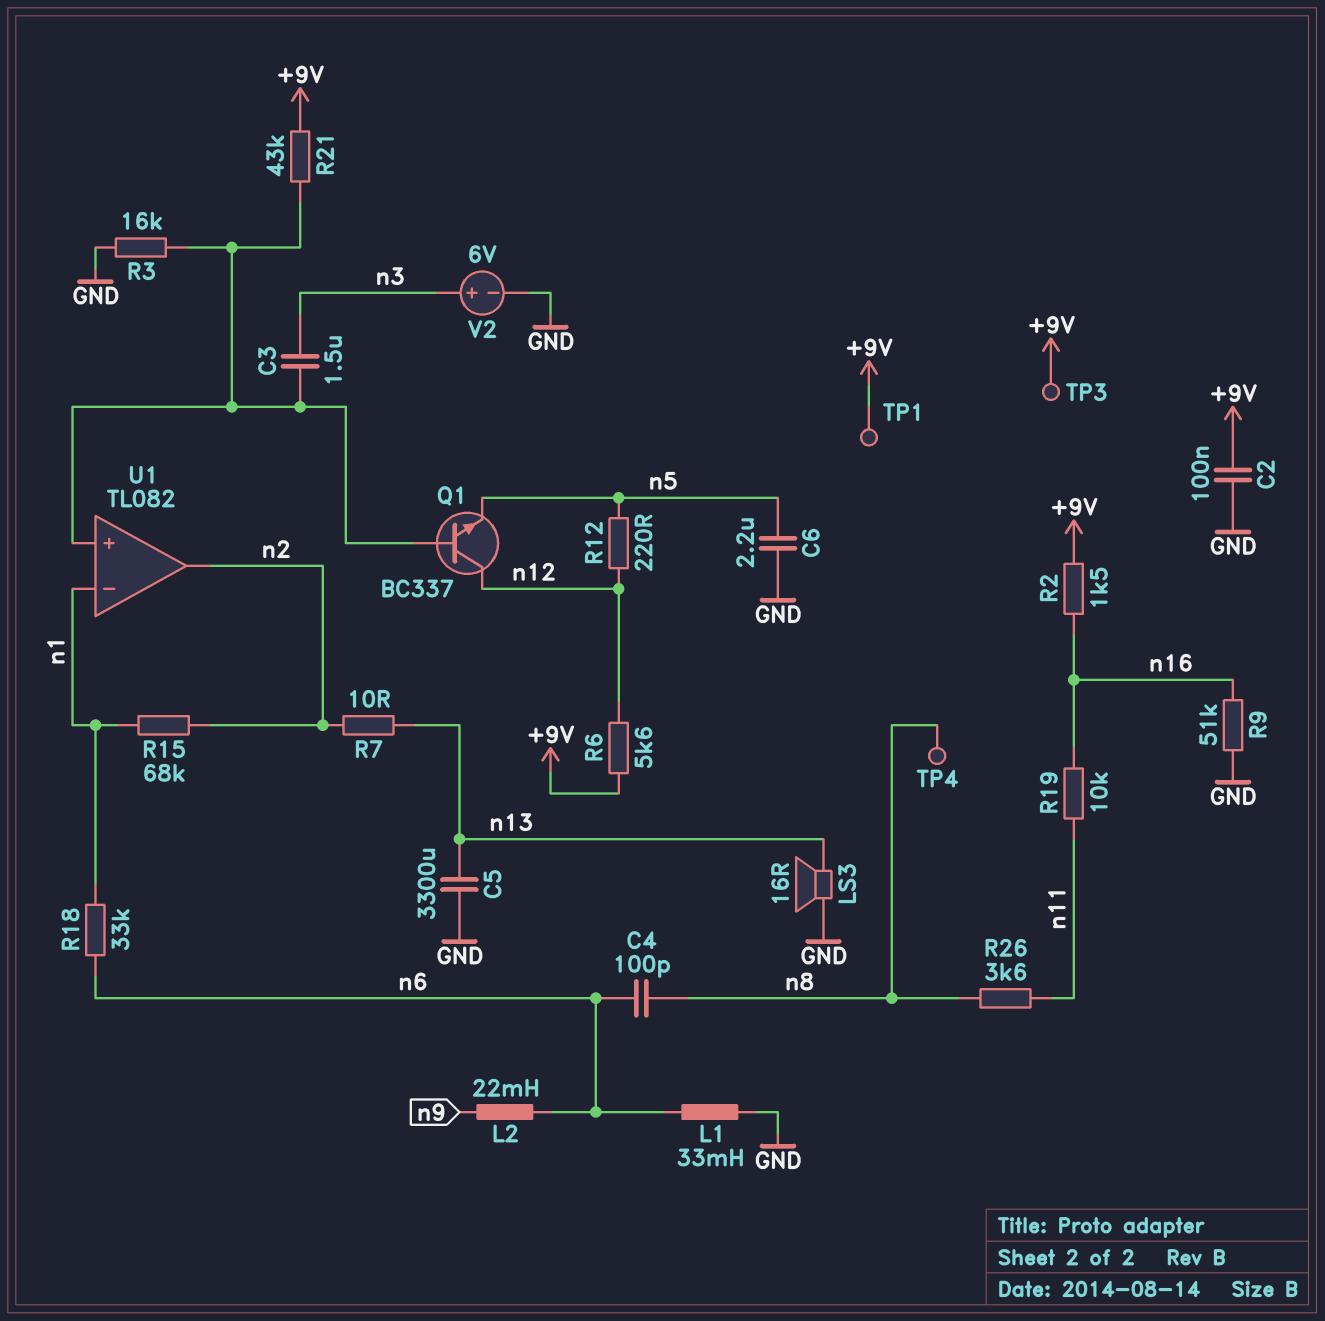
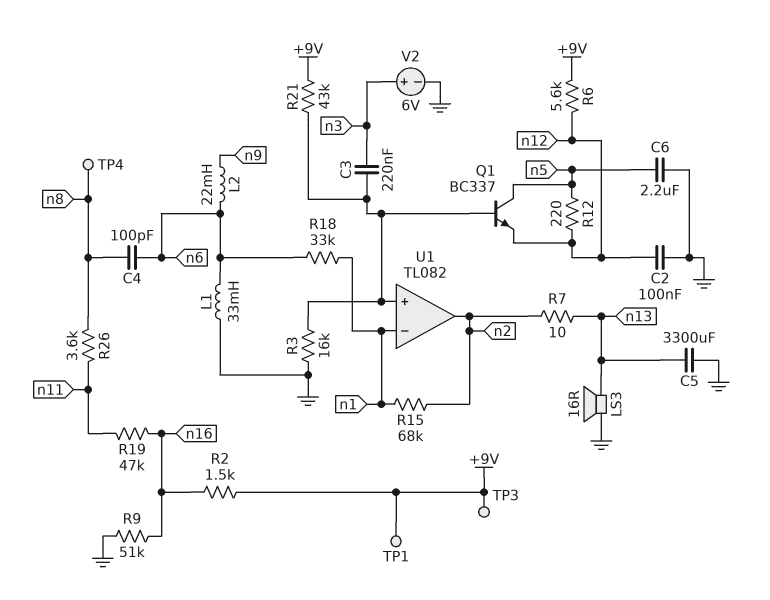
C2: 100nF (+9V, GND) -> 100nF (GND, n12)
C3: 1.5uF (U1/in+, n3) -> 220nF (U1/in+, n3)
Q1: NPN BC337 (B U1/in+, C n12, E n5) -> NPN BC337 (B U1/in+, C n5, E n12)
R19: 10k (n11, n16) -> 47k (n11, n16)

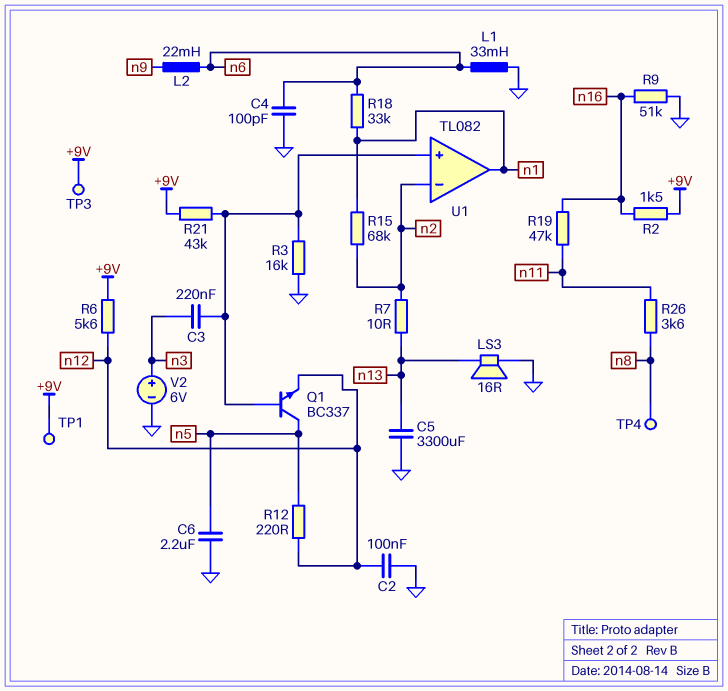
C4: 100pF (n6, n8) -> 100pF (GND, n6)
U1 pin in-: n1 -> n2
U1 pin out: n2 -> n1

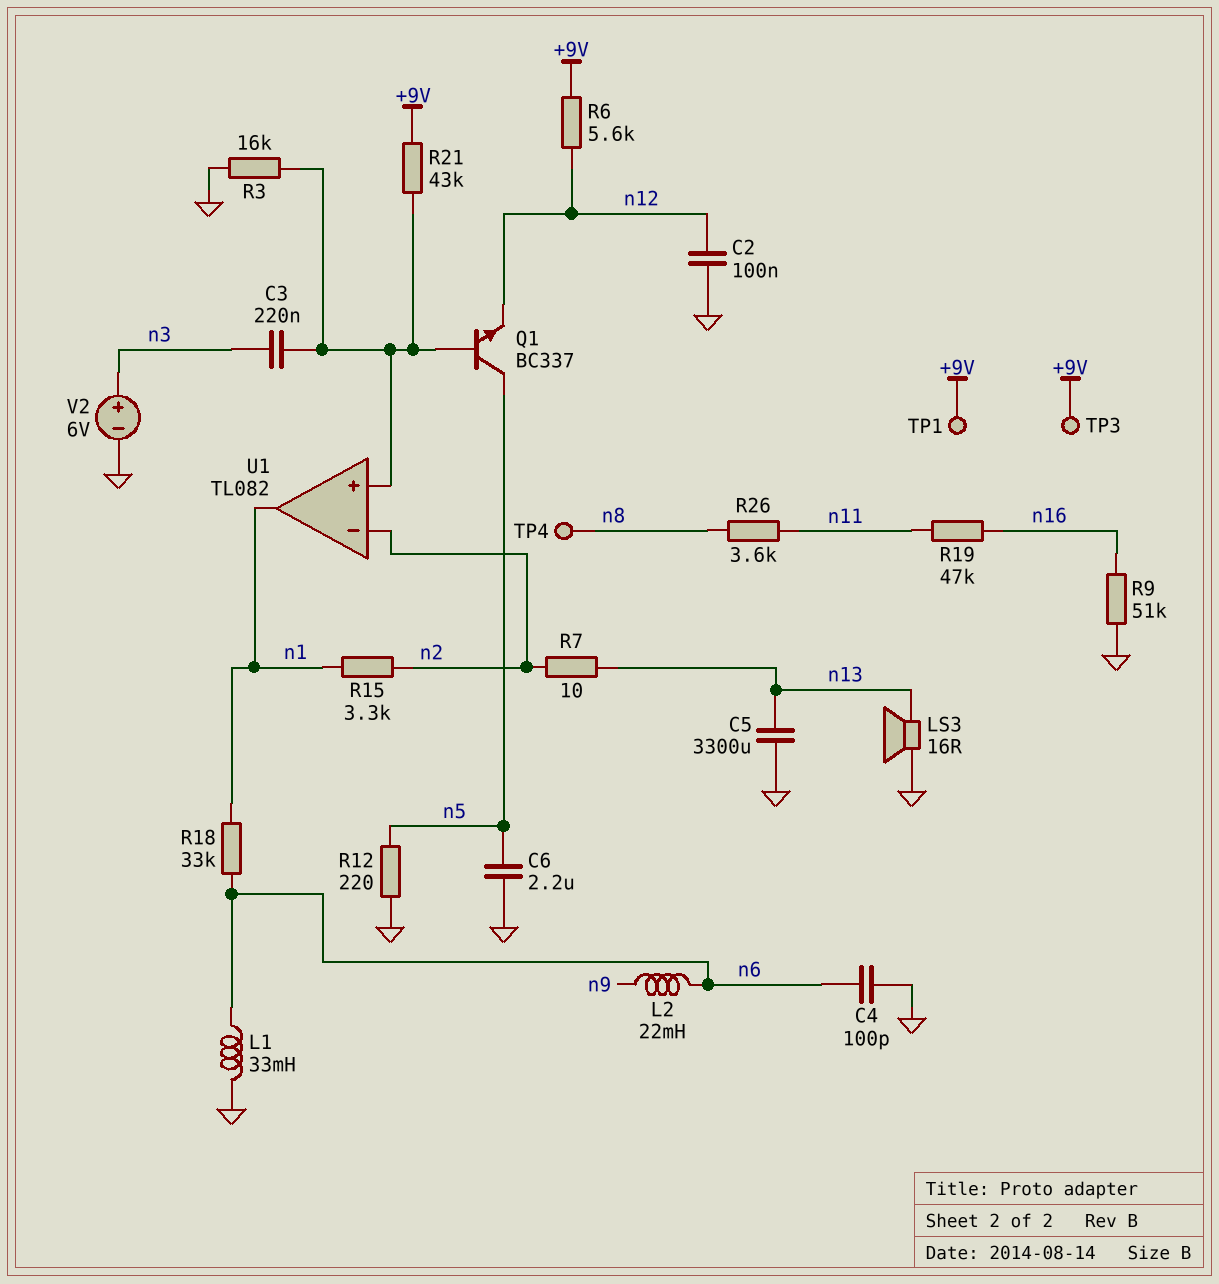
R2: 1.5k (+9V, n16) -> none
R12: 220 (n5, n12) -> 220 (GND, n5)
R15: 68k (n1, n2) -> 3.3k (n1, n2)

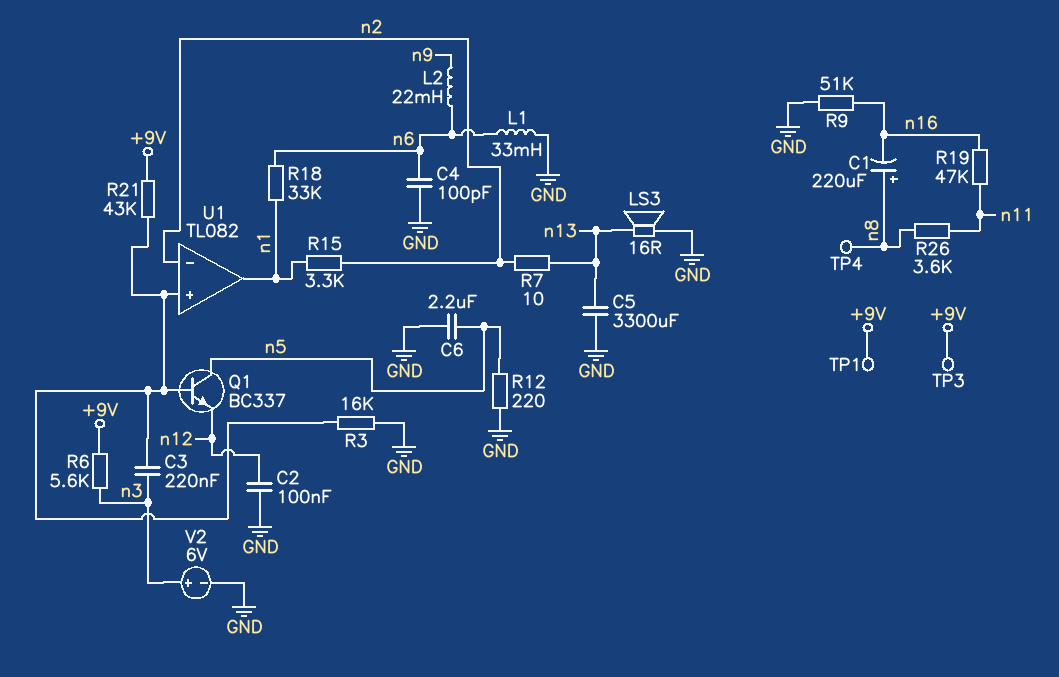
C1: none -> 220uF (plus n8, minus n16)
R6: 5.6k (+9V, n12) -> 5.6k (+9V, n3)

